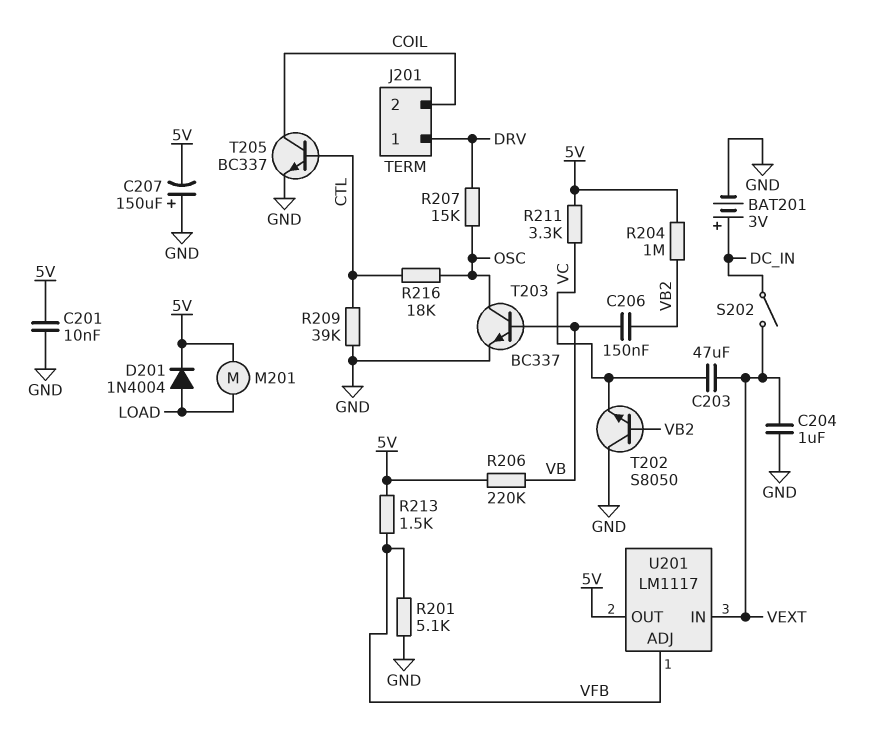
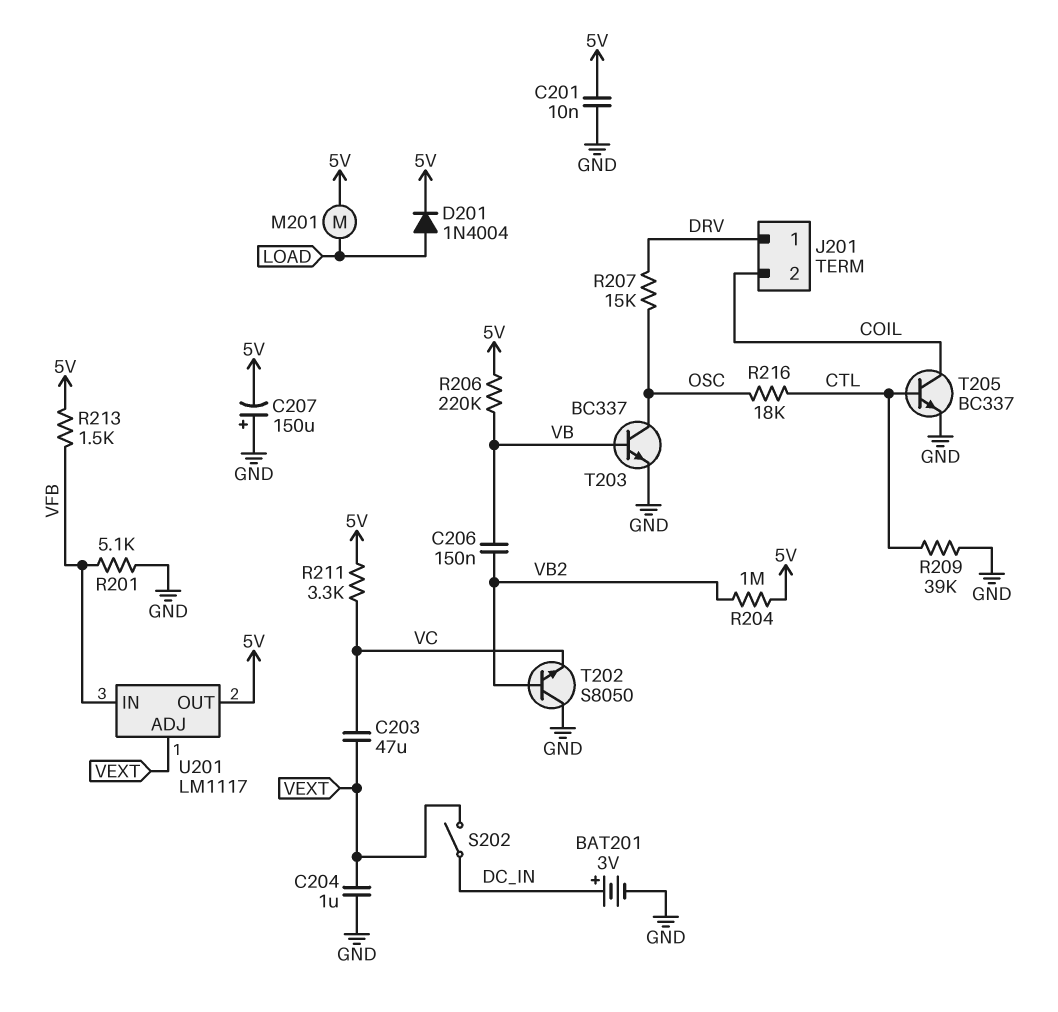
U201 pin ADJ: VFB -> VEXT
U201 pin IN: VEXT -> VFB

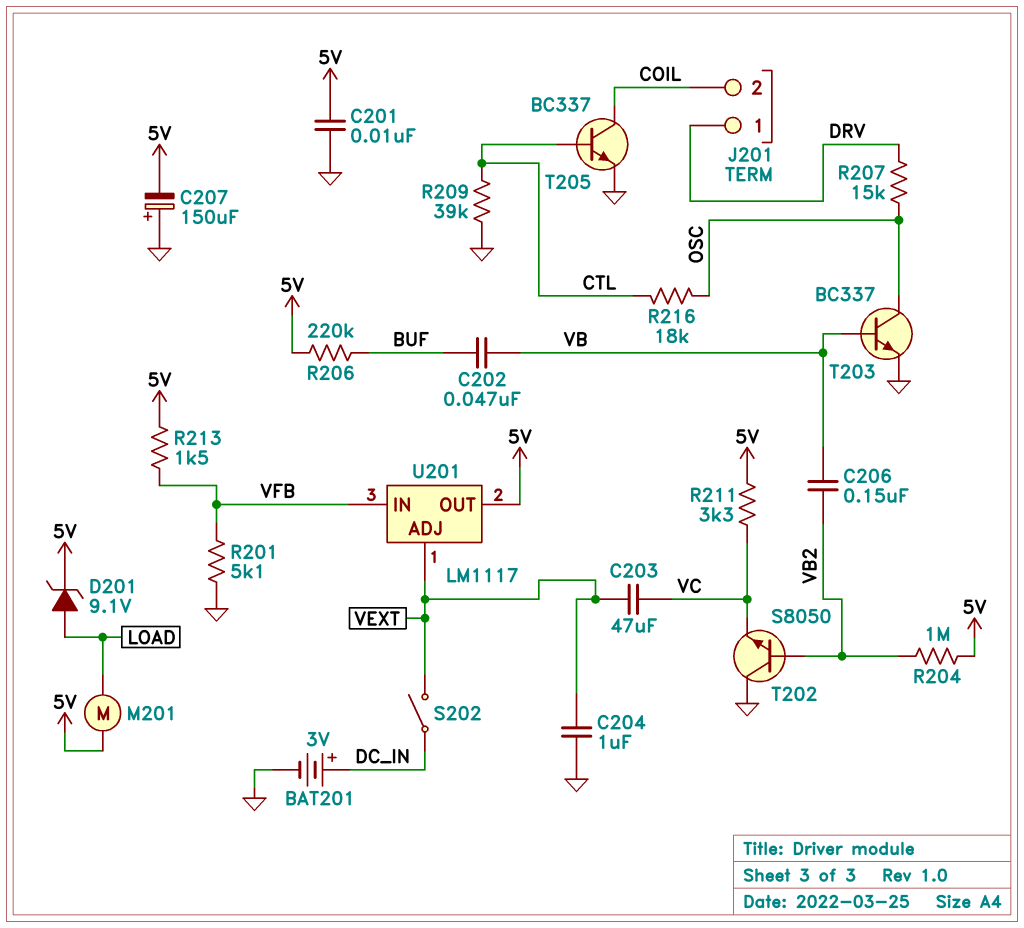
C202: none -> 47nF (BUF, VB)
D201: diode 1N4004 (A LOAD, K 5V) -> zener 9.1V (A LOAD, K 5V)
R206: 220k (5V, VB) -> 220k (5V, BUF)

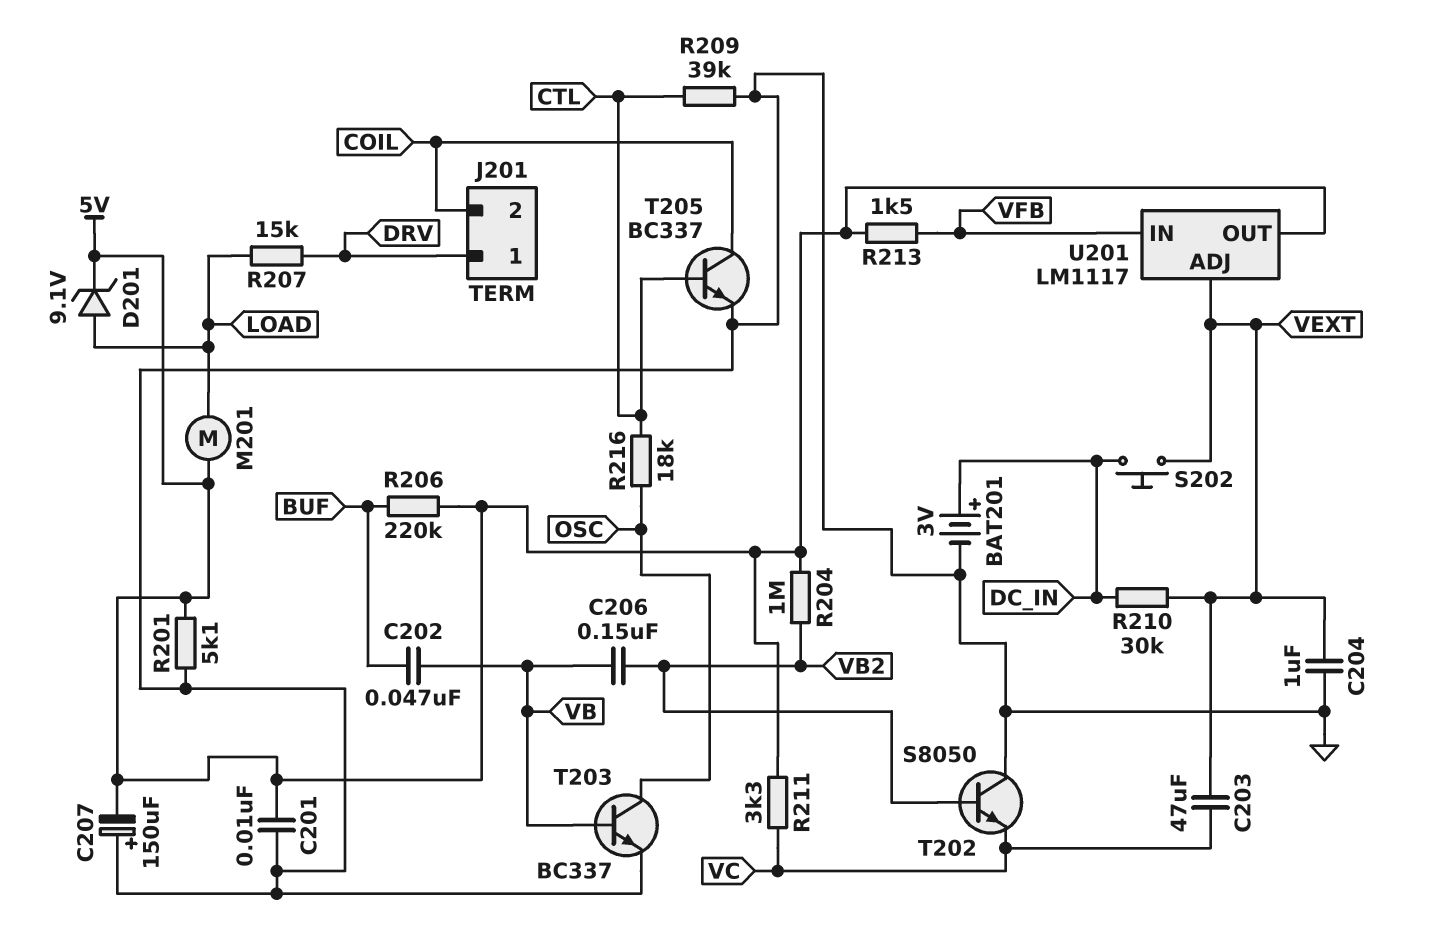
R201: 5.1k (GND, VFB) -> 5.1k (5V, GND)
R207: 15k (DRV, OSC) -> 15k (DRV, LOAD)
R210: none -> 30k (DC_IN, VEXT)
S202: switch (DC_IN, VEXT) -> button (DC_IN, VEXT)

